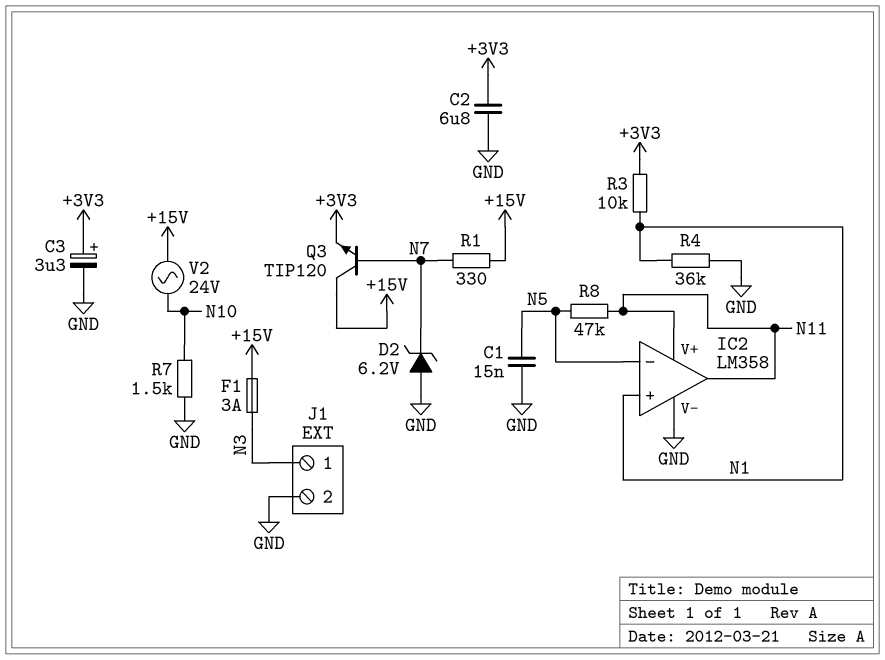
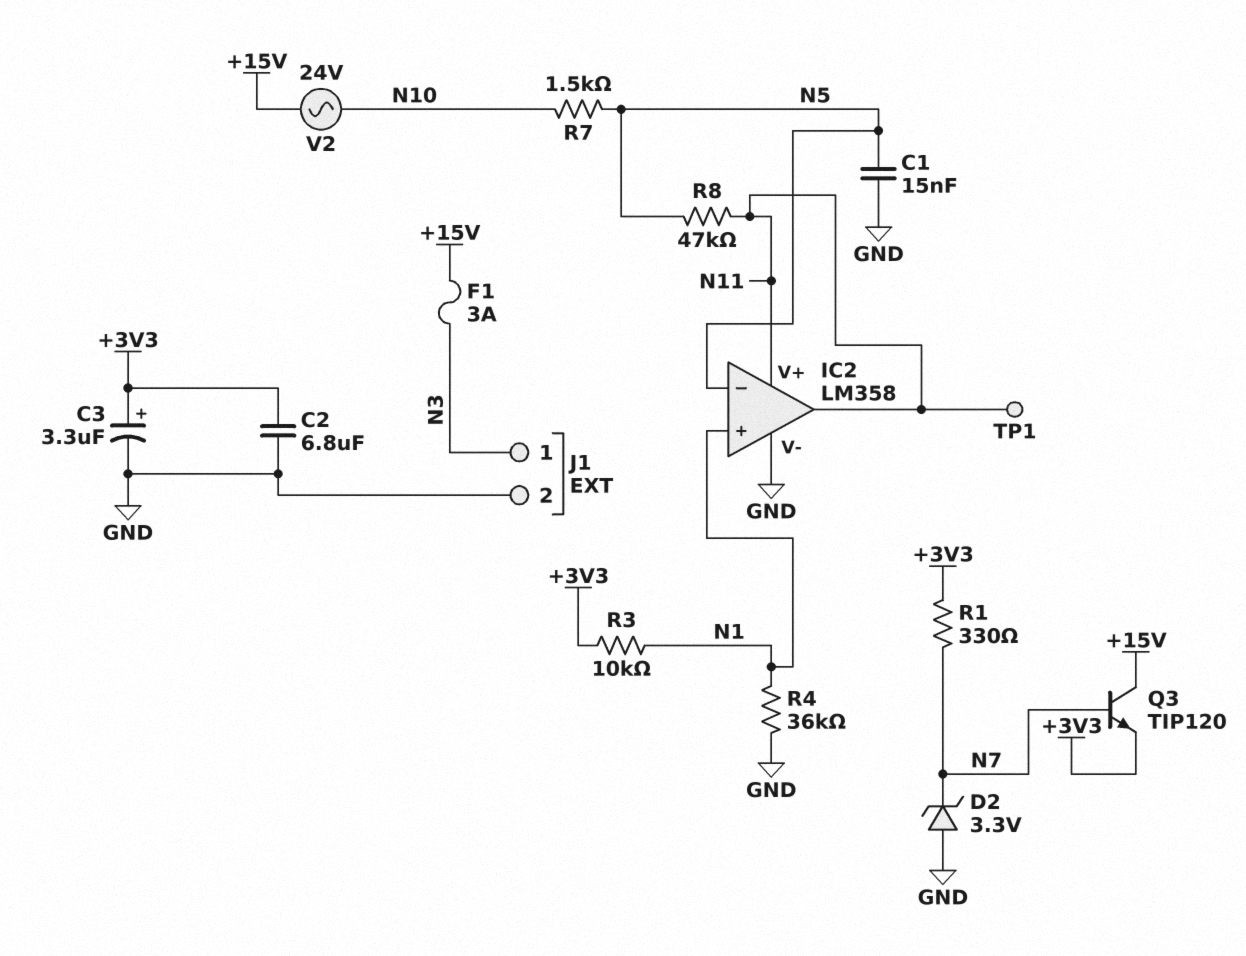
D2: zener 6.2V (A GND, K N7) -> zener 3.3V (A GND, K N7)
R1: 330 (+15V, N7) -> 330 (+3V3, N7)
R7: 1.5k (GND, N10) -> 1.5k (N5, N10)
TP1: none -> test point (N11)

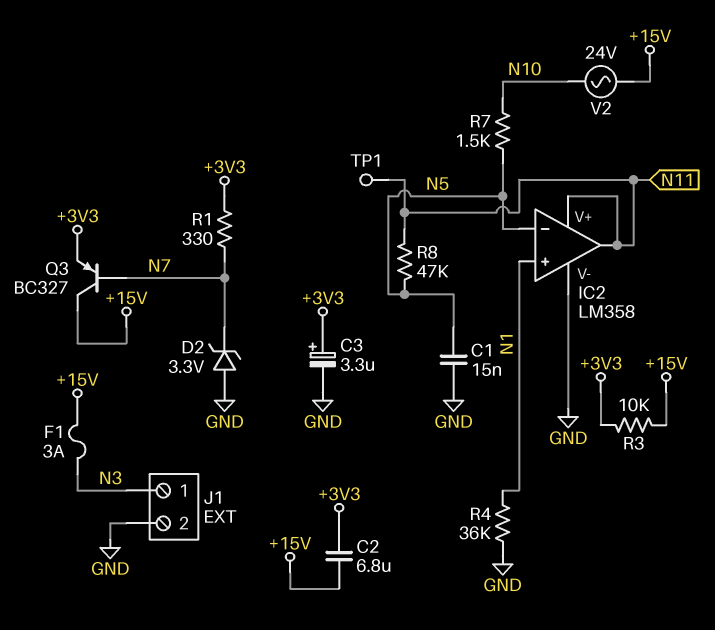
C2: 6.8uF (+3V3, GND) -> 6.8uF (+3V3, +15V)
Q3: NPN TIP120 (B N7, C +15V, E +3V3) -> PNP BC327 (B N7, C +15V, E +3V3)
R3: 10k (+3V3, N1) -> 10k (+3V3, +15V)

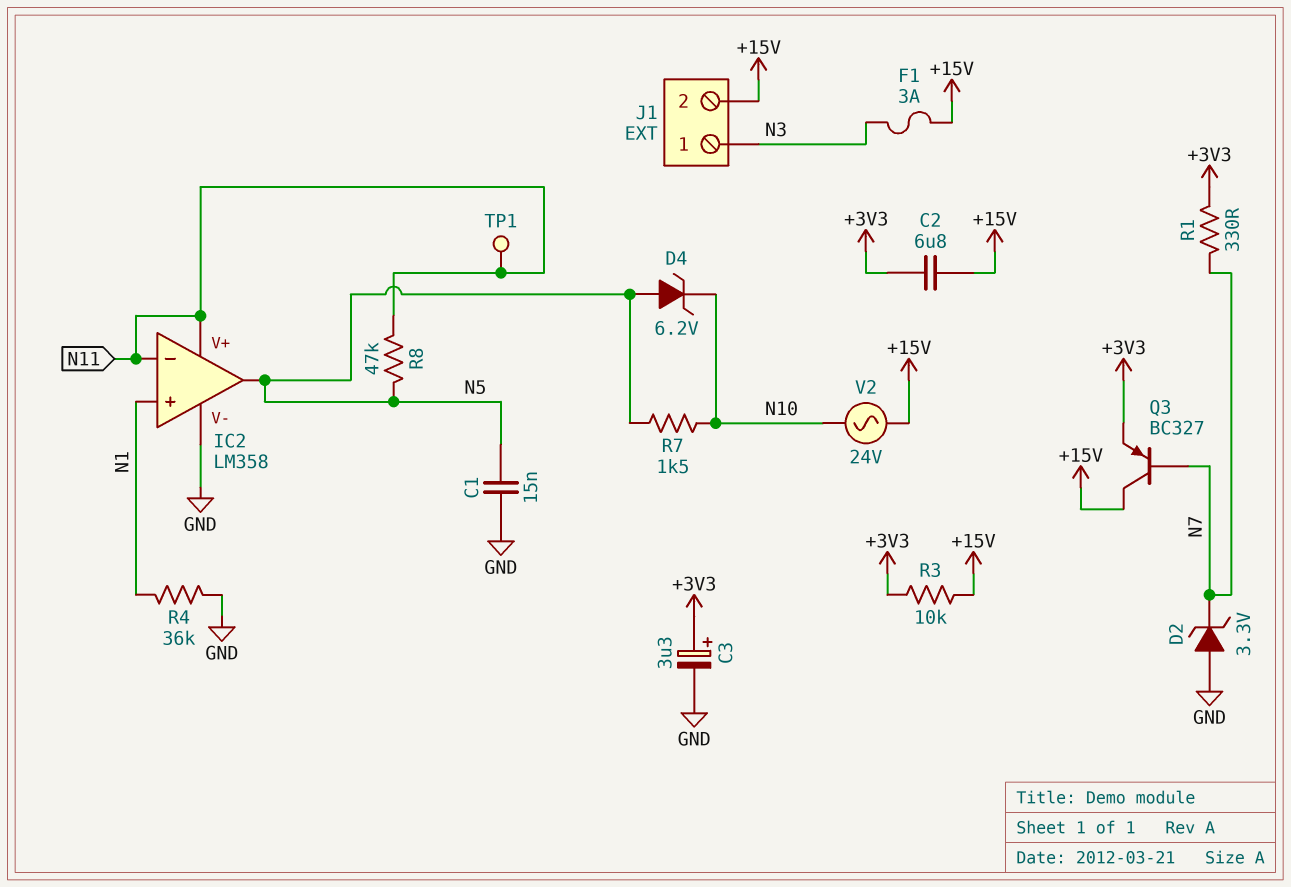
D4: none -> zener 6.2V (A N5, K N10)
IC2 pin in-: N5 -> N11
IC2 pin out: N11 -> N5
J1 pin 2: GND -> +15V

